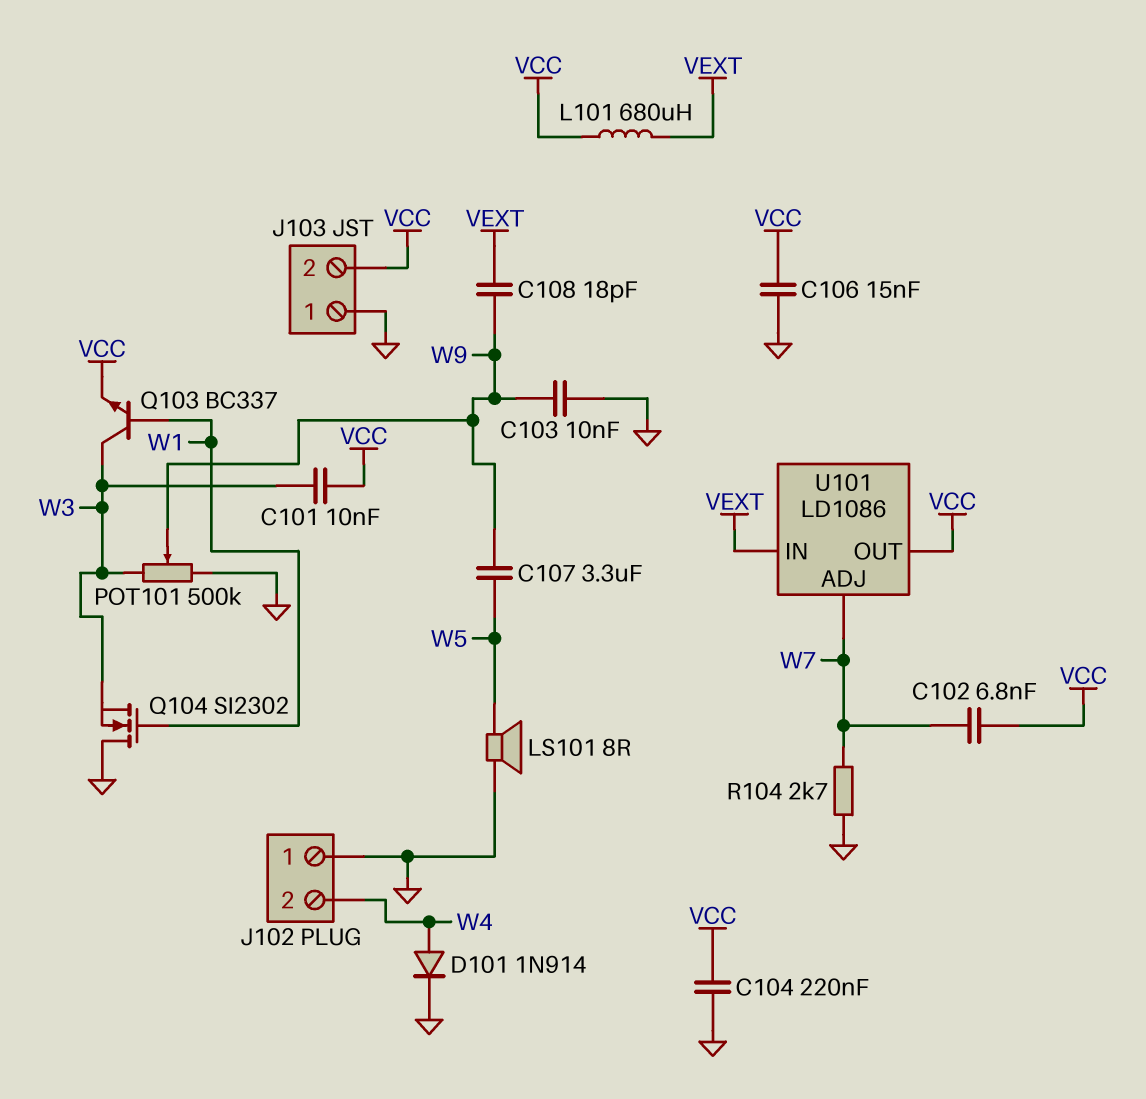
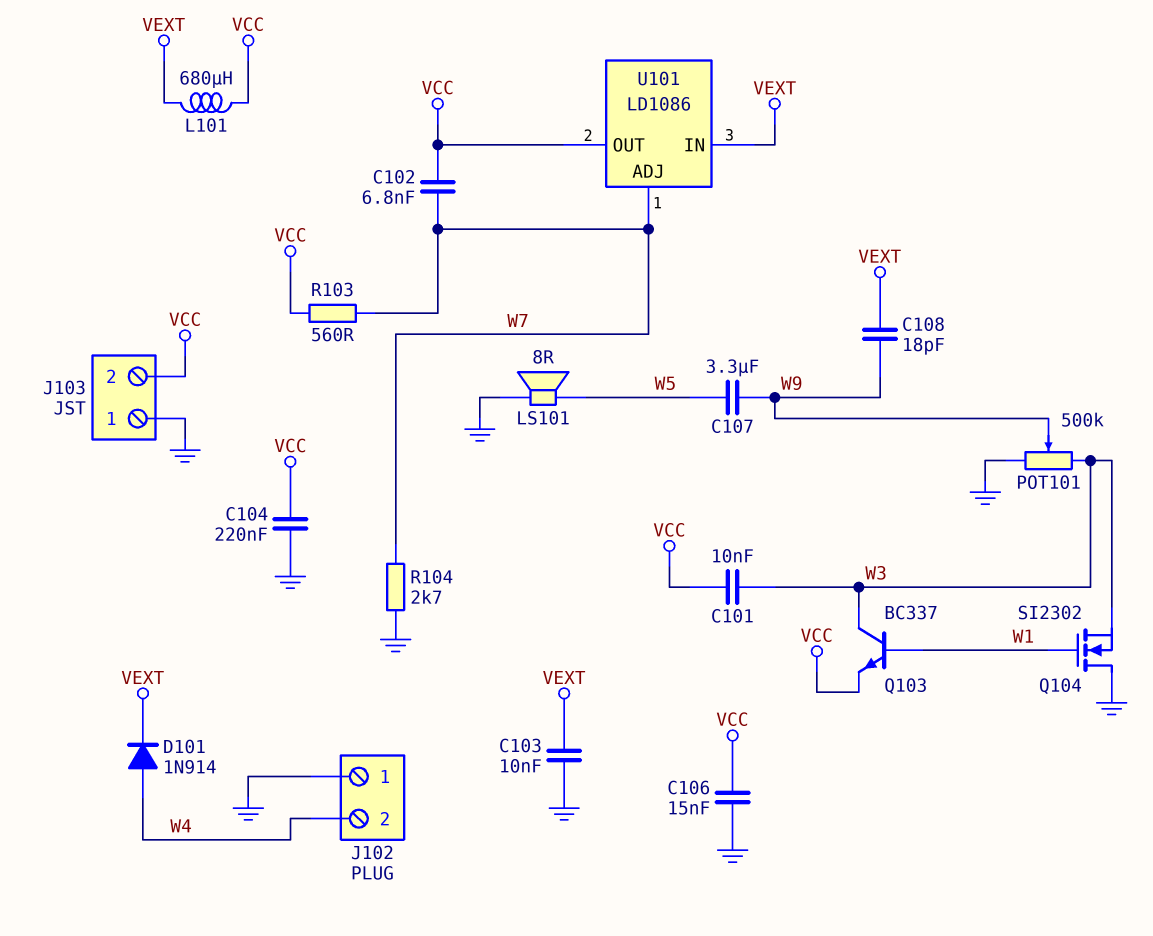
C103: 10nF (GND, W9) -> 10nF (GND, VEXT)
D101: diode 1N914 (A W4, K GND) -> diode 1N914 (A W4, K VEXT)
R103: none -> 560 (VCC, W7)

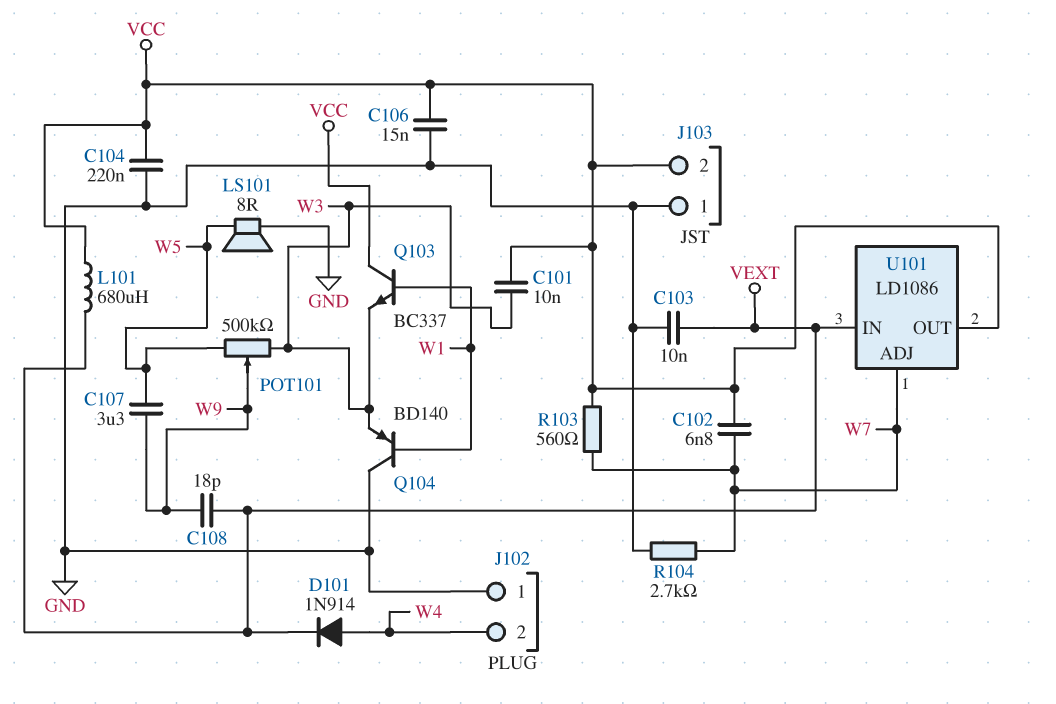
POT101: 500k (GND, W3, wiper W9) -> 500k (W3, W5, wiper W9)
Q103: NPN BC337 (B W1, C W3, E VCC) -> NPN BC337 (B W1, C VCC, E W3)
Q104: NMOS SI2302 (G W1, D GND, S W3) -> PNP BD140 (B W1, C GND, E W3)

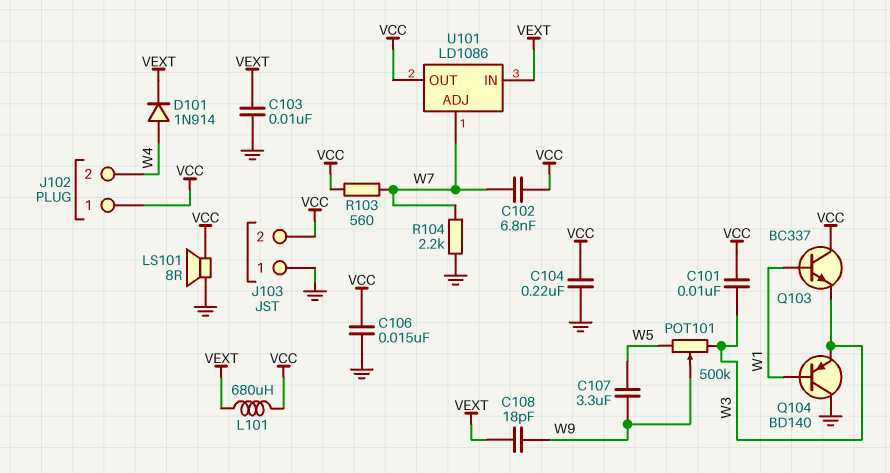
J102 pin 1: GND -> VCC
LS101: speaker 8R (GND, W5) -> speaker 8R (GND, VCC)
R104: 2.7k (GND, W7) -> 2.2k (GND, W7)

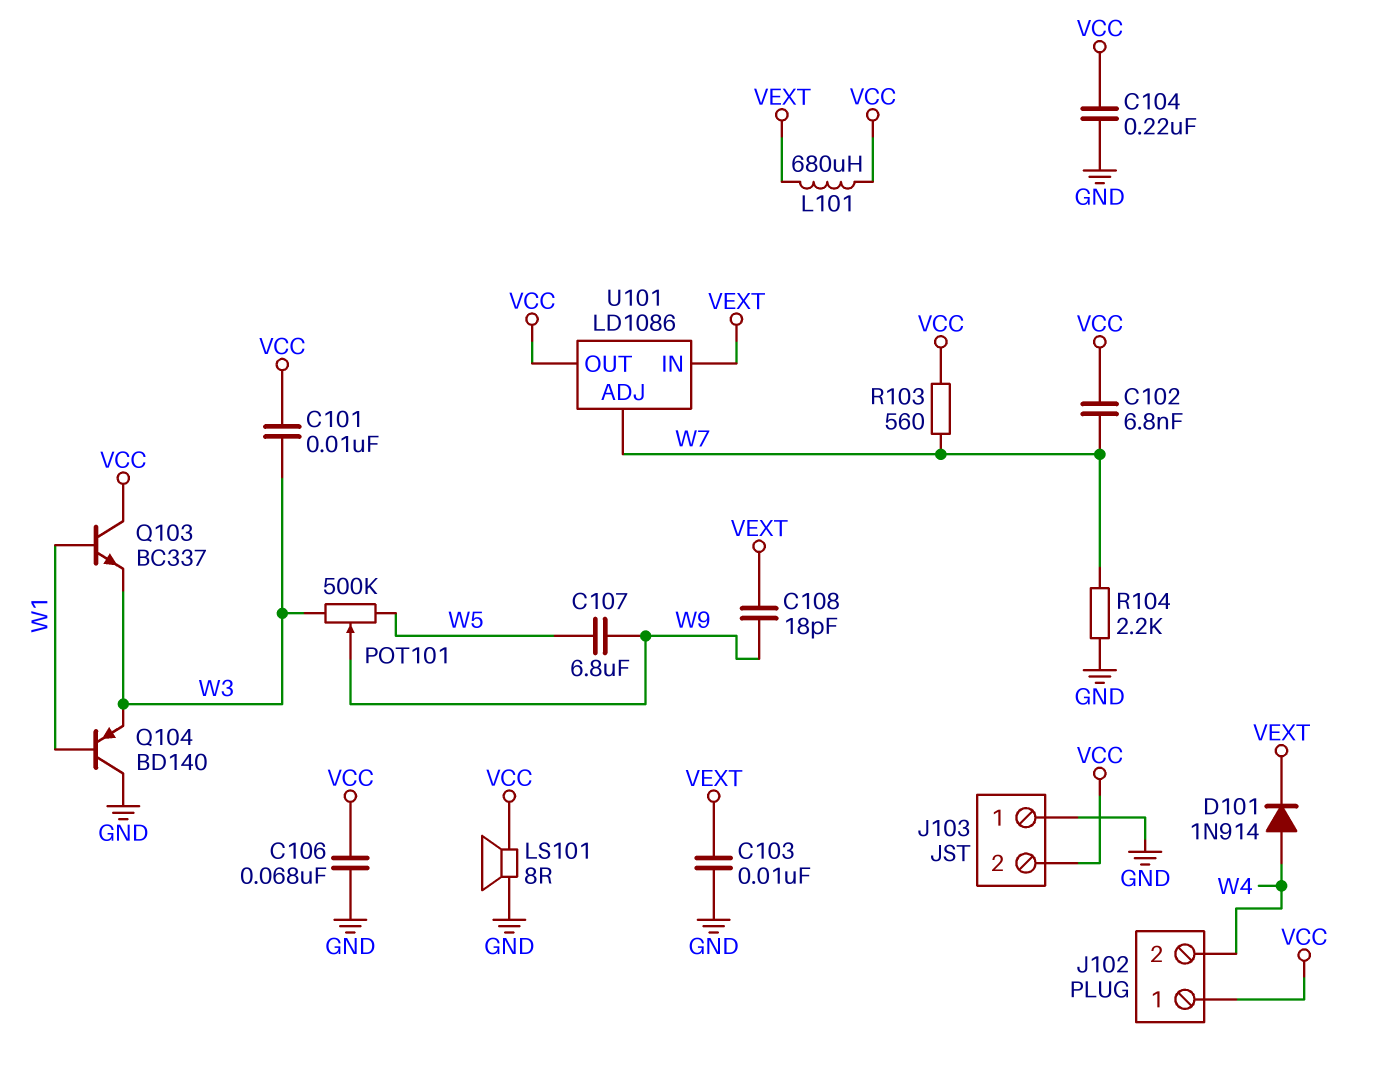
C106: 15nF (GND, VCC) -> 68nF (GND, VCC)
C107: 3.3uF (W5, W9) -> 6.8uF (W5, W9)

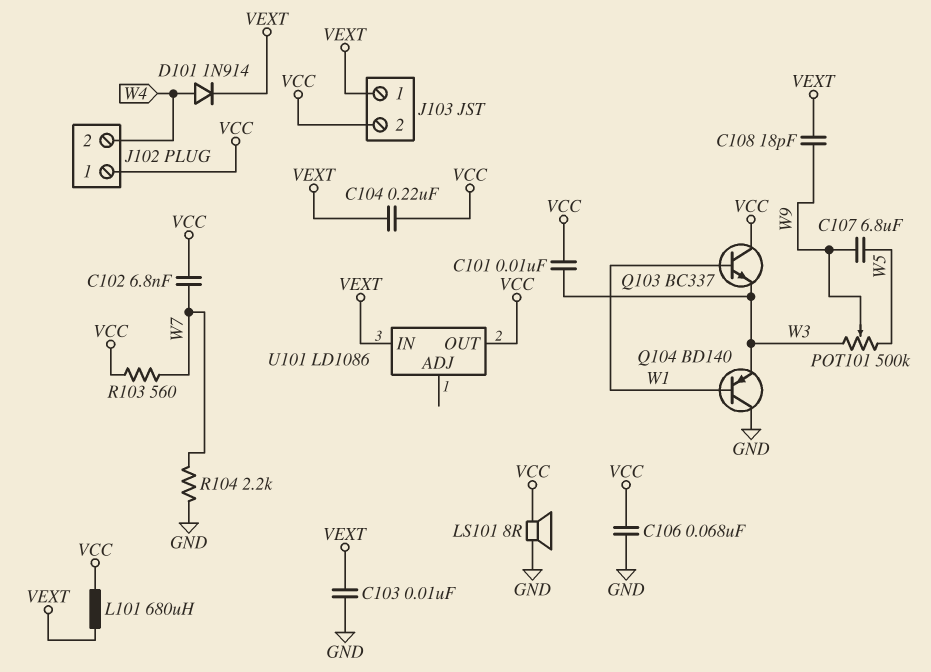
C104: 220nF (GND, VCC) -> 220nF (VCC, VEXT)
J103 pin 1: GND -> VEXT
U101 pin ADJ: W7 -> none

